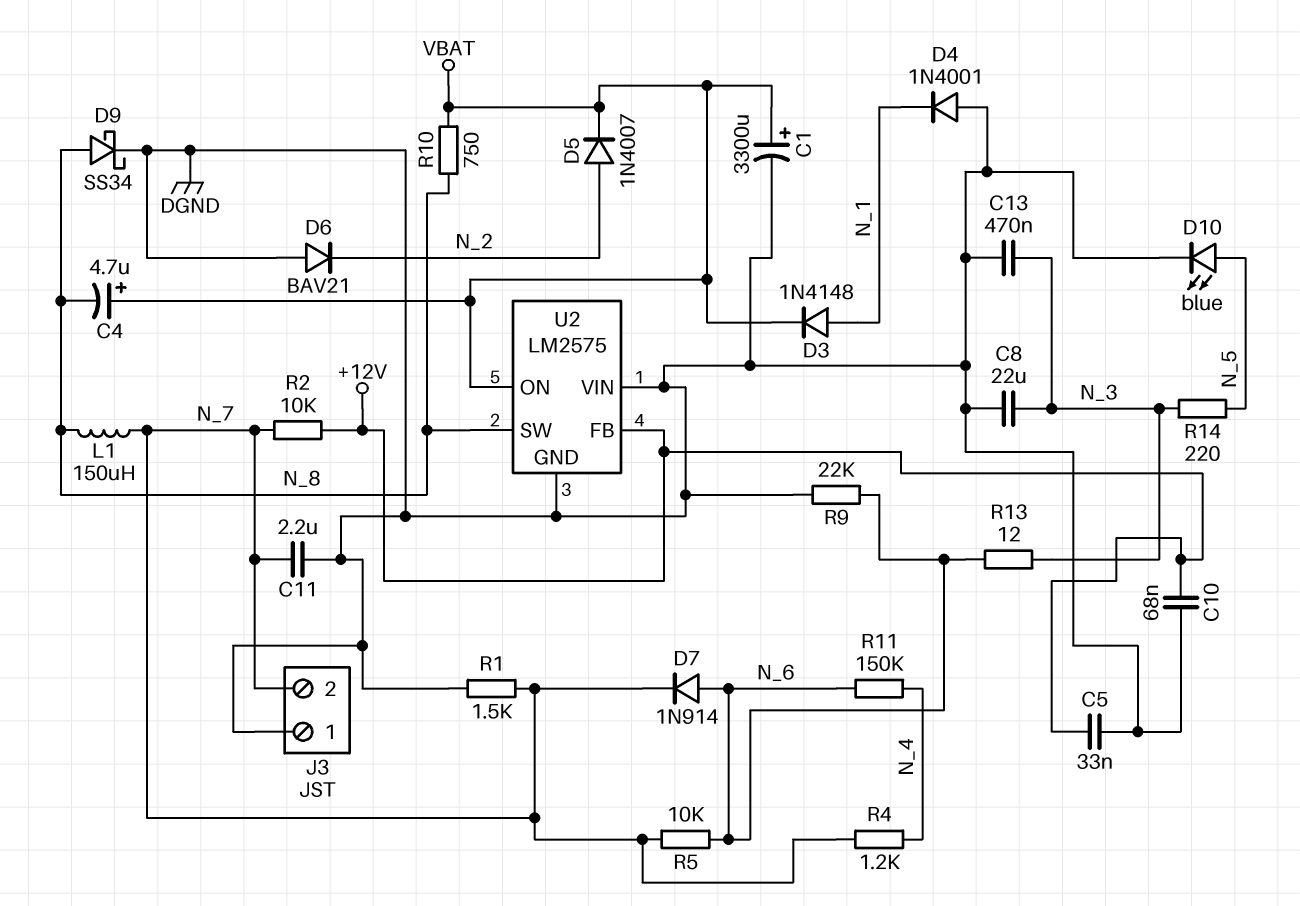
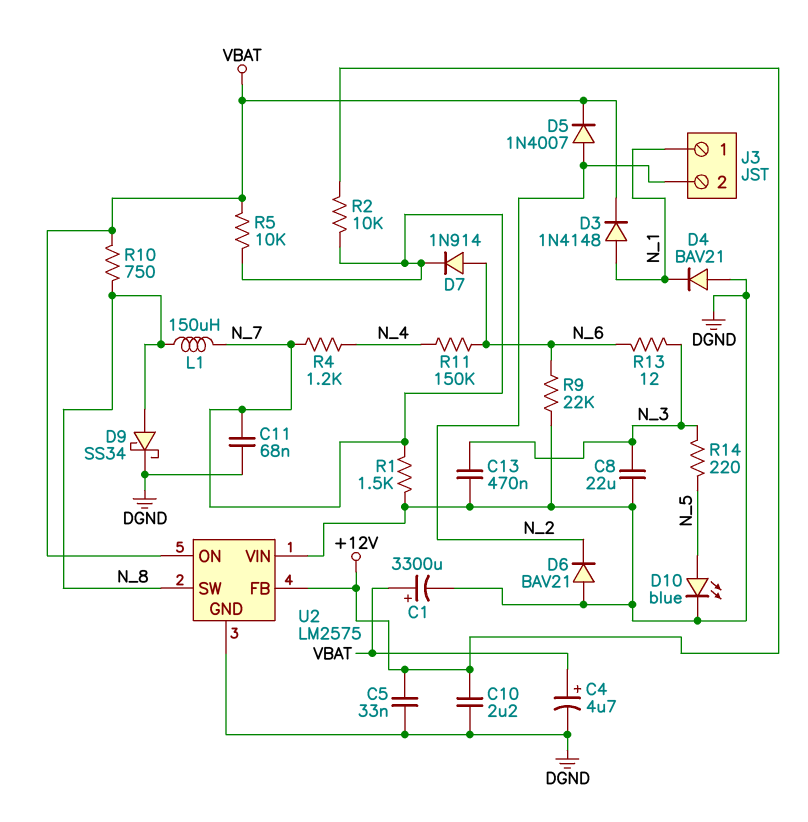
C4: 4.7uF (plus VBAT, minus N_8) -> 4.7uF (plus VBAT, minus DGND)
C10: 68nF (+12V, DGND) -> 2.2uF (+12V, DGND)
C11: 2.2uF (DGND, N_7) -> 68nF (DGND, N_7)
D4: diode 1N4001 (A DGND, K N_1) -> diode BAV21 (A DGND, K N_1)
J3 pin 1: DGND -> N_1
J3 pin 2: N_7 -> N_2
R5: 10k (N_6, N_7) -> 10k (N_7, VBAT)

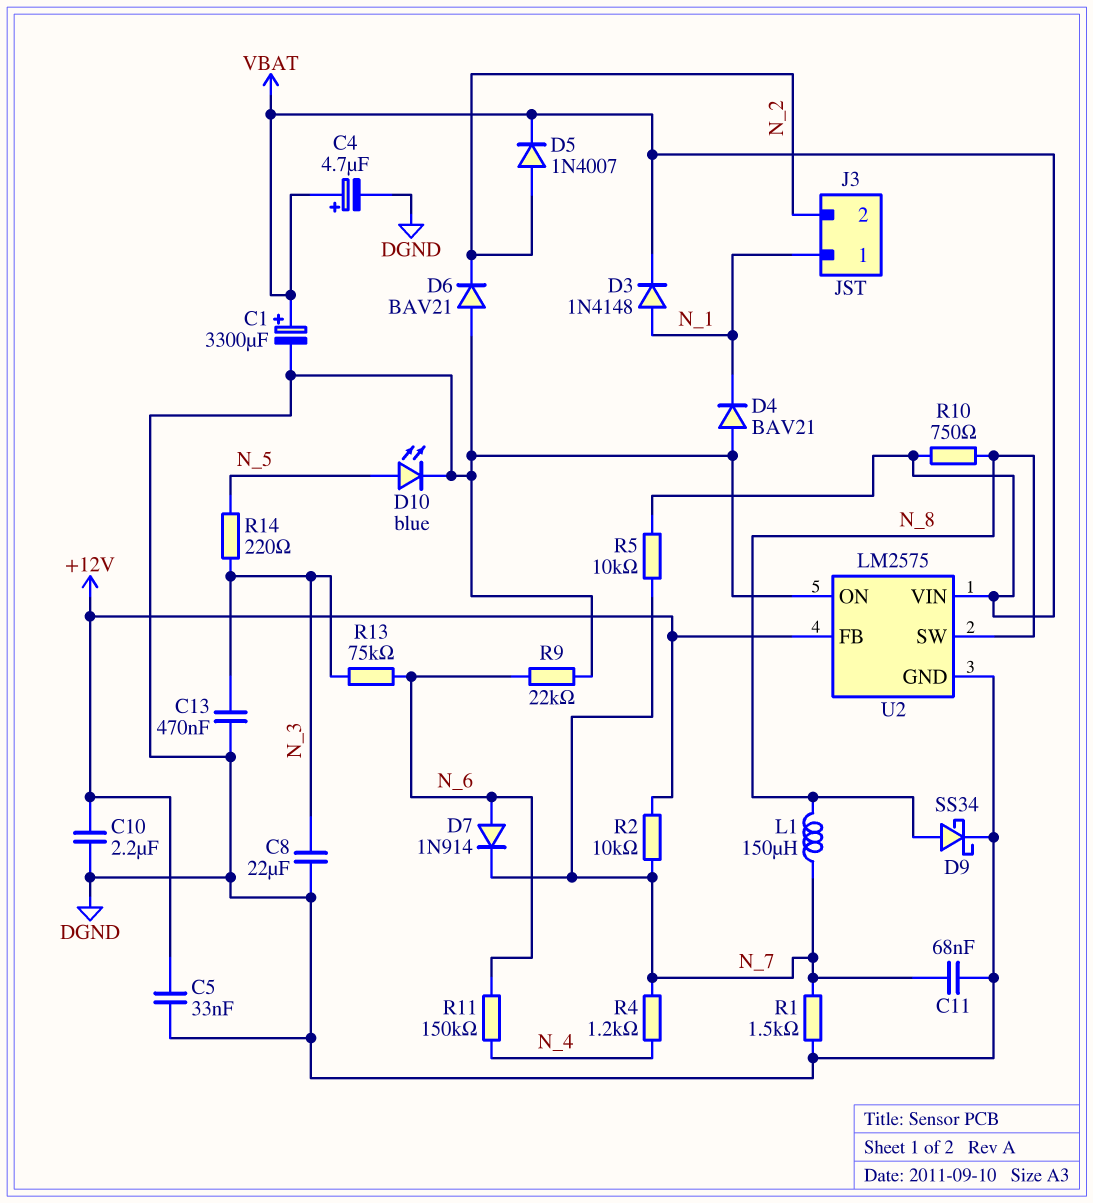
R13: 12 (N_3, N_6) -> 75k (N_3, N_6)
U2 pin ON: VBAT -> DGND
U2 pin VIN: DGND -> VBAT

